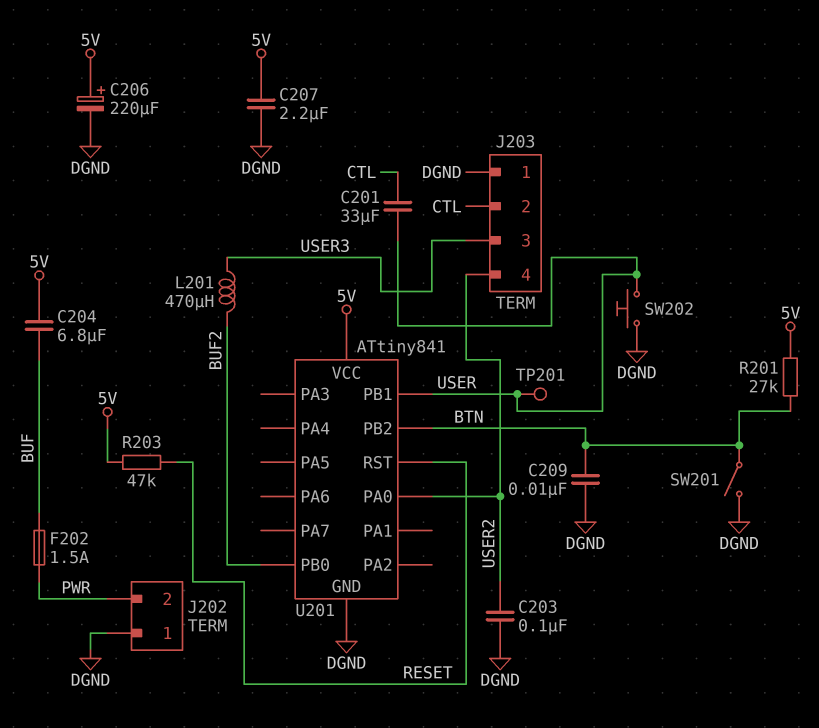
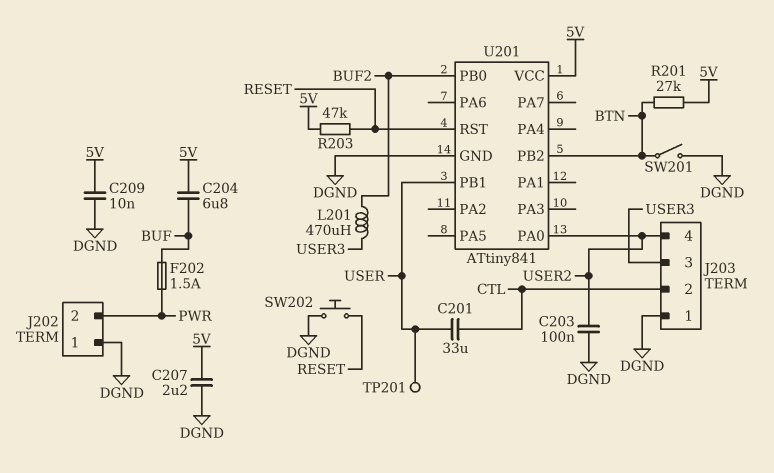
C206: 220uF (plus 5V, minus DGND) -> none
C209: 10nF (BTN, DGND) -> 10nF (5V, DGND)
SW202: button (DGND, USER) -> button (DGND, RESET)

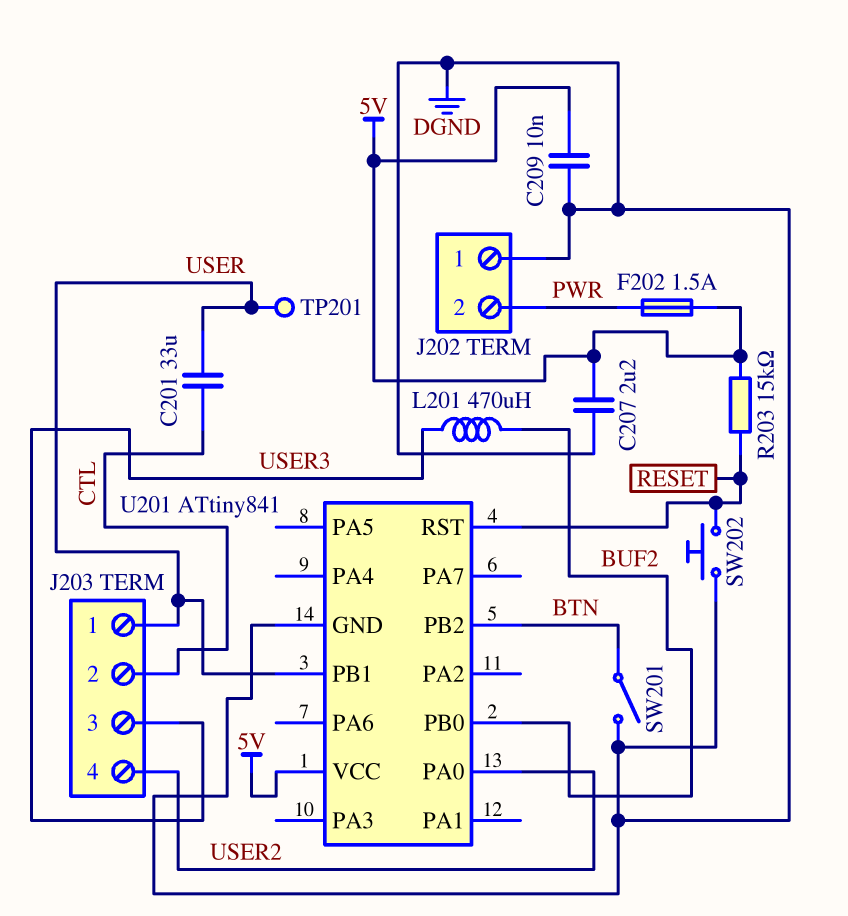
C203: 100nF (DGND, USER2) -> none
C204: 6.8uF (5V, BUF) -> none
F202: 1.5A (BUF, PWR) -> 1.5A (5V, PWR)
J203 pin 1: DGND -> USER
R201: 27k (5V, BTN) -> none
R203: 47k (5V, RESET) -> 15k (5V, RESET)

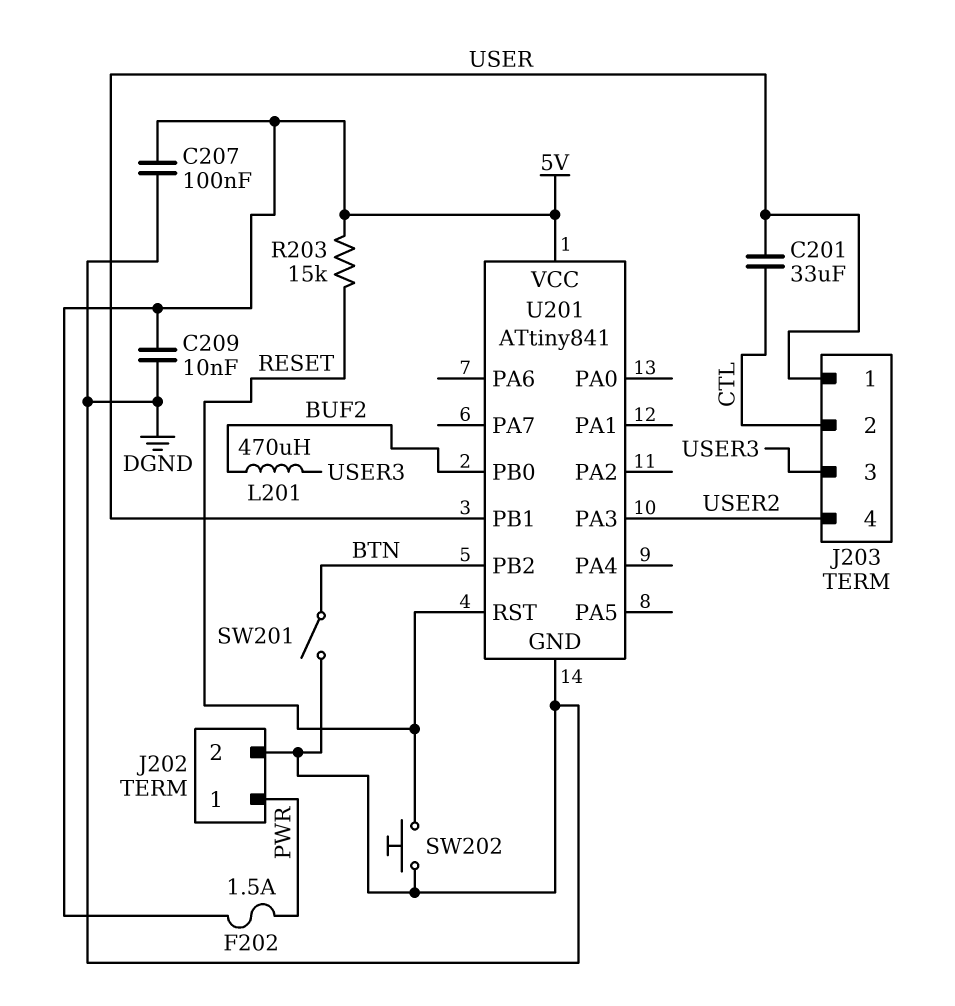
C207: 2.2uF (5V, DGND) -> 100nF (5V, DGND)
J202 pin 1: DGND -> PWR
J202 pin 2: PWR -> DGND
TP201: test point (USER) -> none
U201 pin PA0: USER2 -> none
U201 pin PA3: none -> USER2

